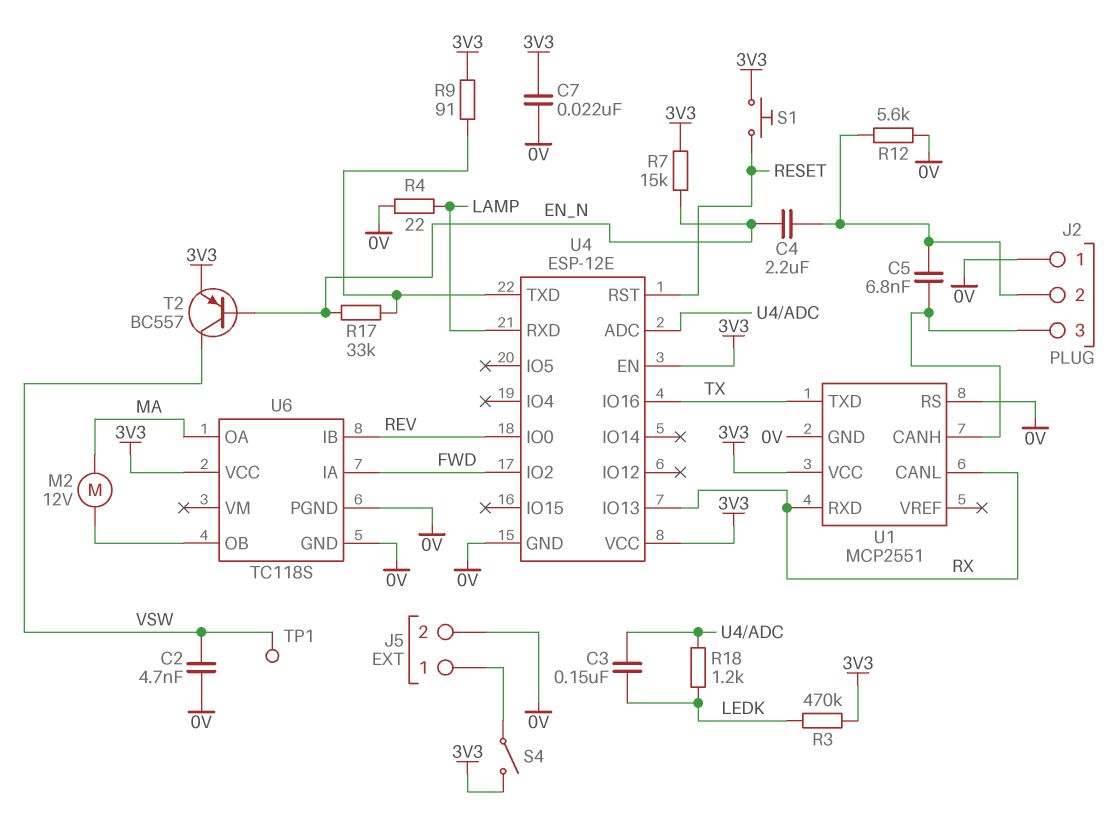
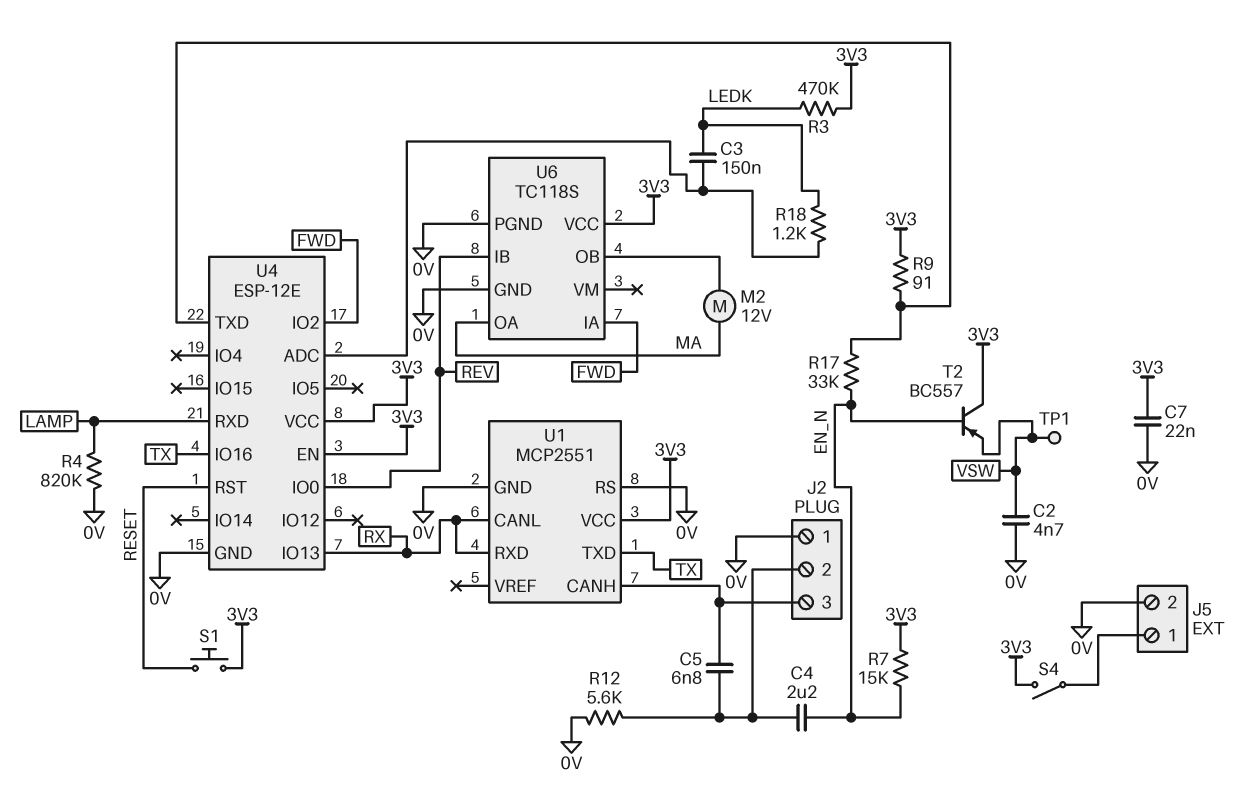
R4: 22 (0V, LAMP) -> 820k (0V, LAMP)
T2: PNP BC557 (B EN_N, C VSW, E 3V3) -> PNP BC557 (B EN_N, C 3V3, E VSW)

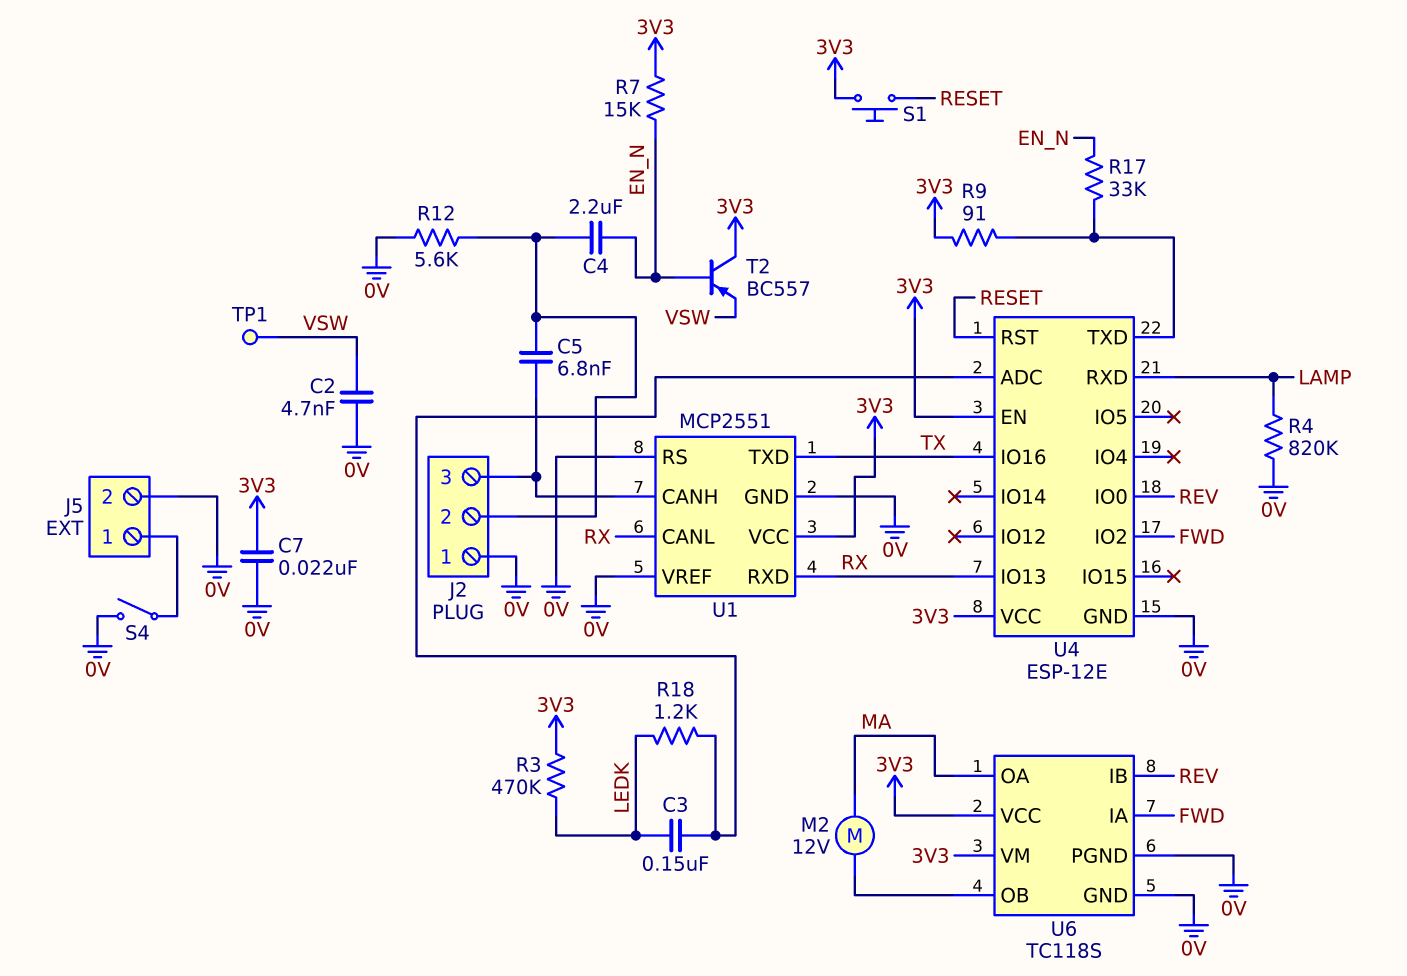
S4: switch (3V3, J5/1) -> switch (0V, J5/1)
U1 pin VREF: none -> 0V
U6 pin VM: none -> 3V3

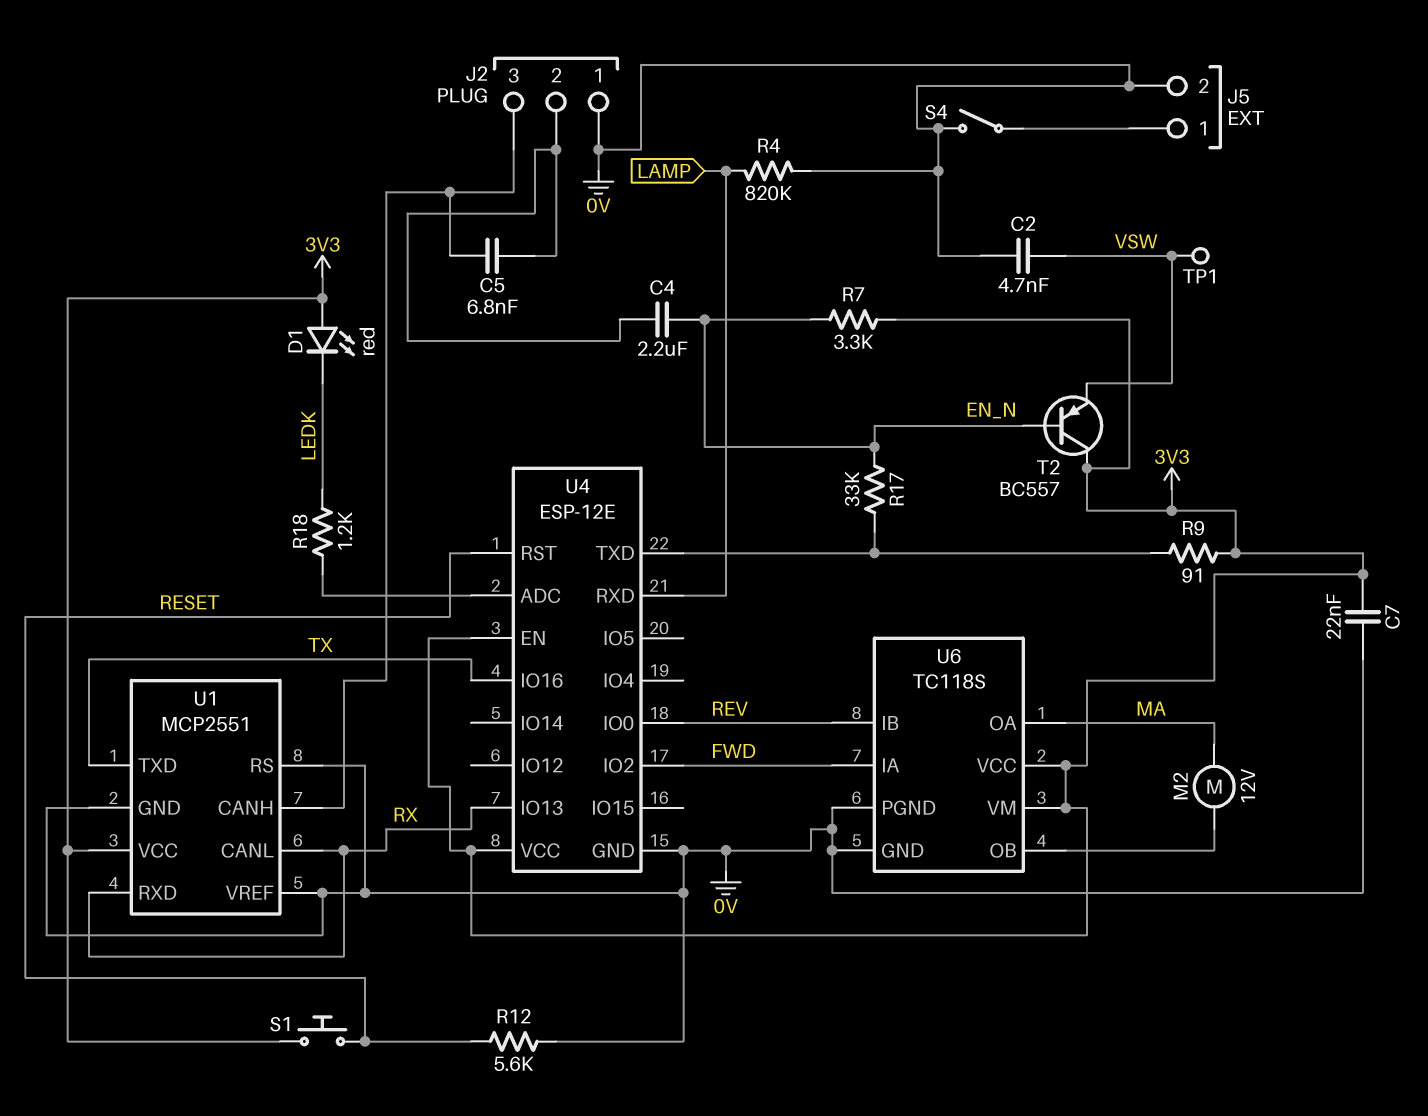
C3: 150nF (LEDK, U4/ADC) -> none
D1: none -> LED red (A 3V3, K LEDK)
R3: 470k (3V3, LEDK) -> none
R7: 15k (3V3, EN_N) -> 3.3k (3V3, EN_N)
R12: 5.6k (0V, J2/2) -> 5.6k (0V, RESET)

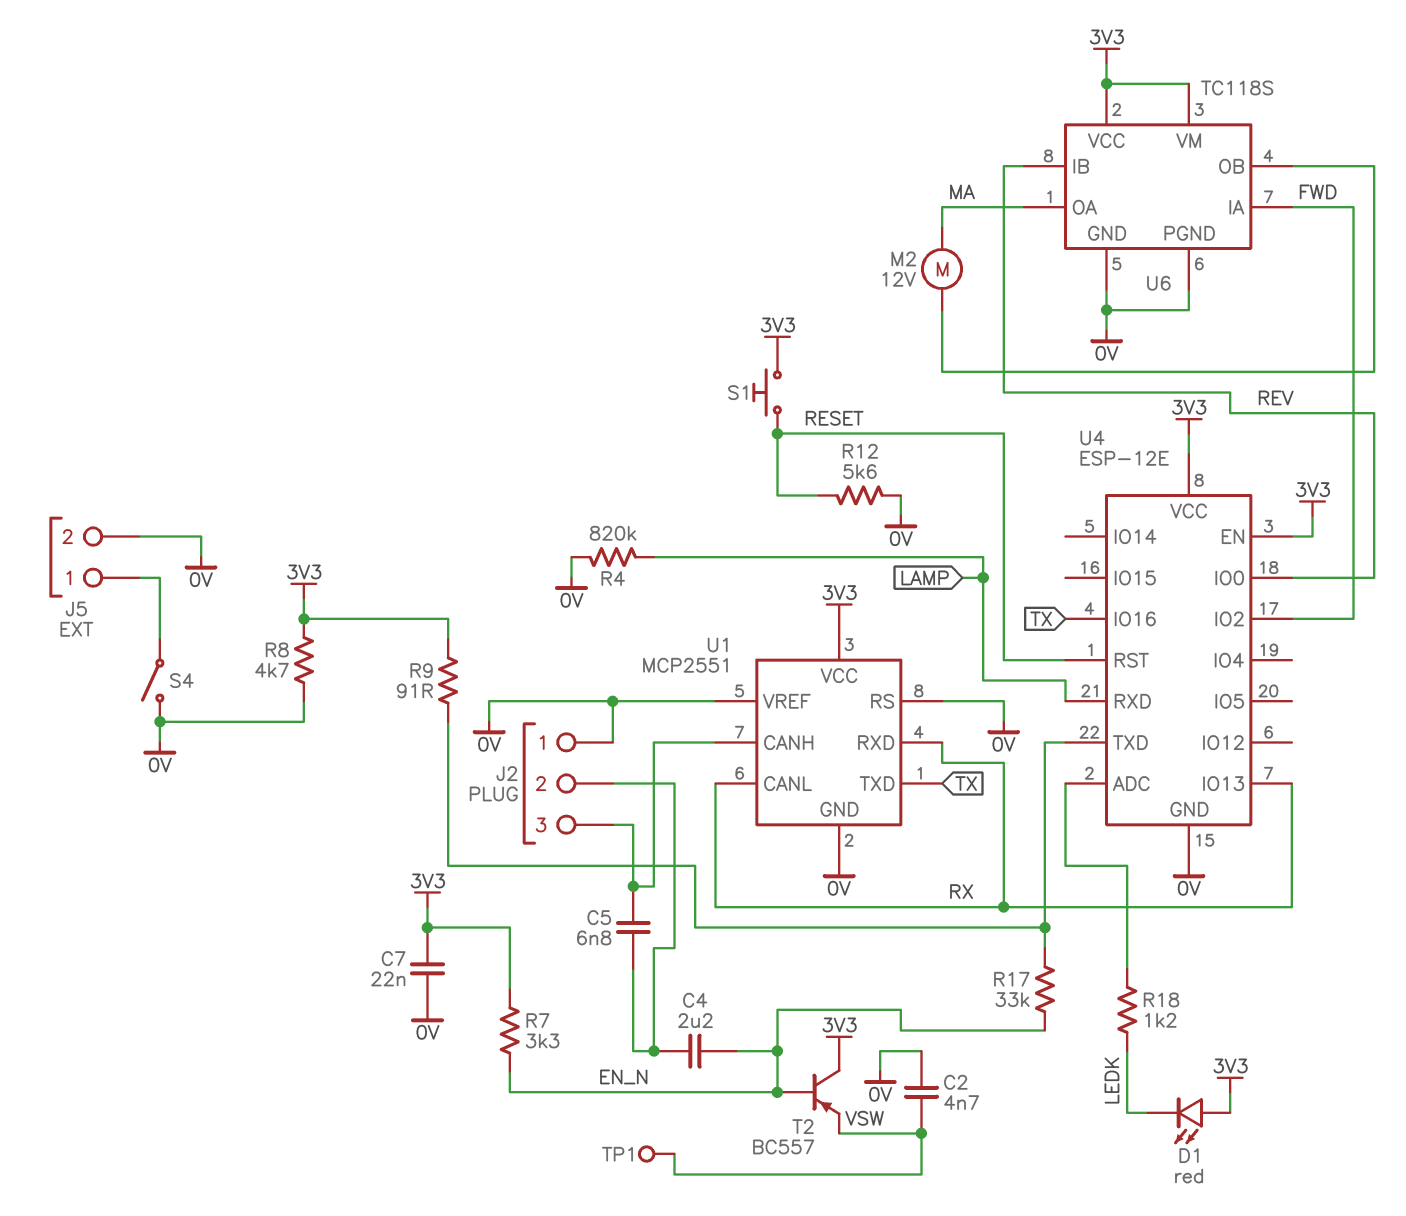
R8: none -> 4.7k (0V, 3V3)

